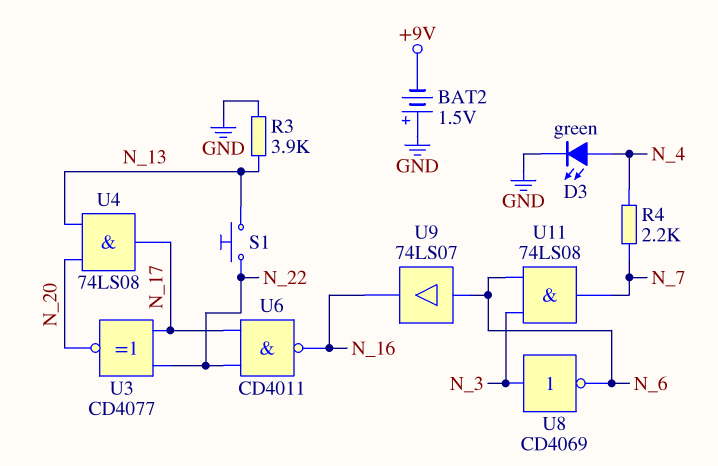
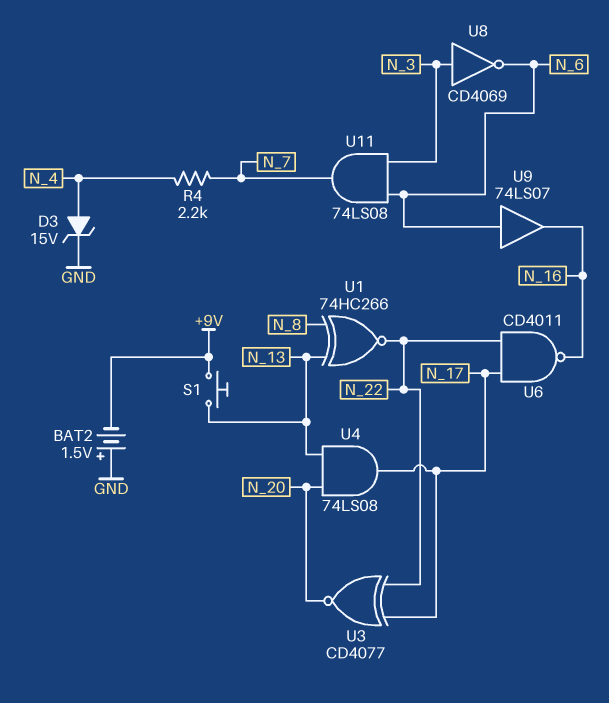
D3: LED green (A N_4, K GND) -> zener 15V (A N_4, K GND)
R3: 3.9k (GND, N_13) -> none
S1: button (N_13, N_22) -> button (+9V, N_13)
U1: none -> XNOR 74HC266 (in N_8, in N_13, out N_22)

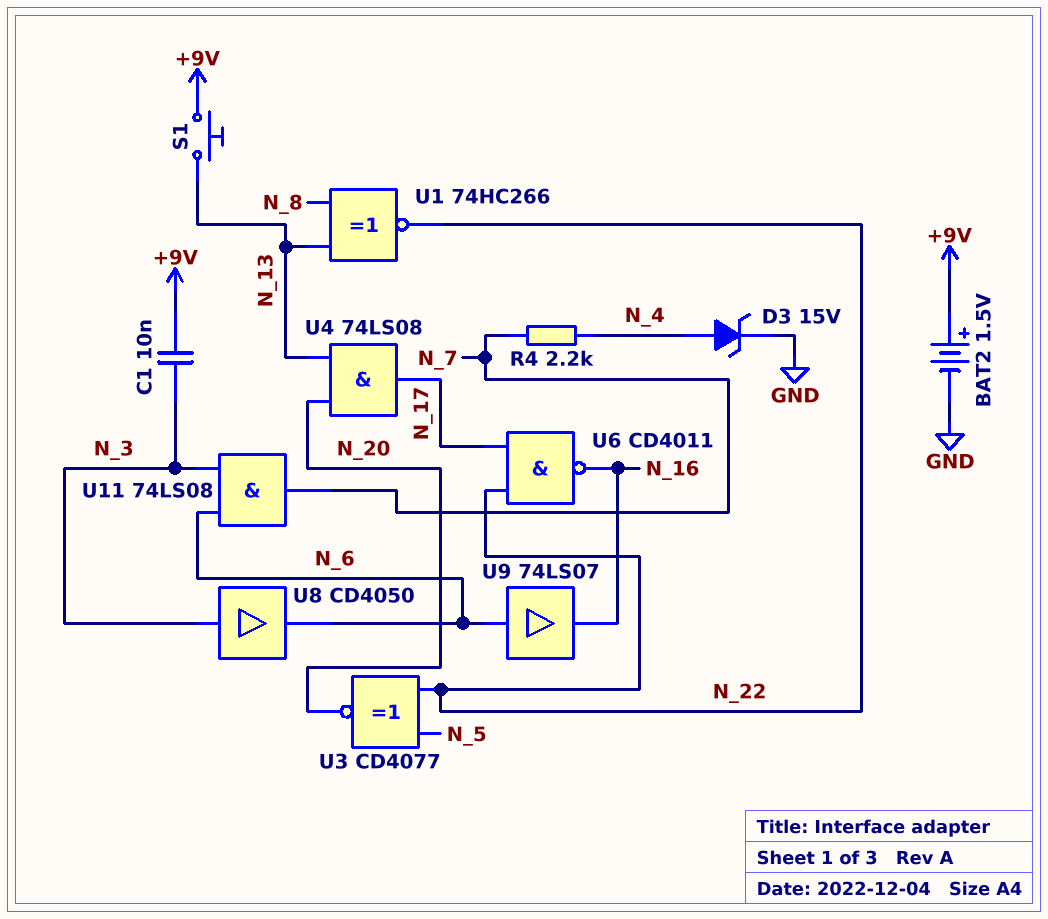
BAT2: 1.5V (plus GND, minus +9V) -> 1.5V (plus +9V, minus GND)
C1: none -> 10nF (+9V, N_3)
U3: XNOR CD4077 (in N_17, in N_22, out N_20) -> XNOR CD4077 (in N_5, in N_22, out N_20)
U8: NOT CD4069 (in N_3, out N_6) -> buffer CD4050 (in N_3, out N_6)

